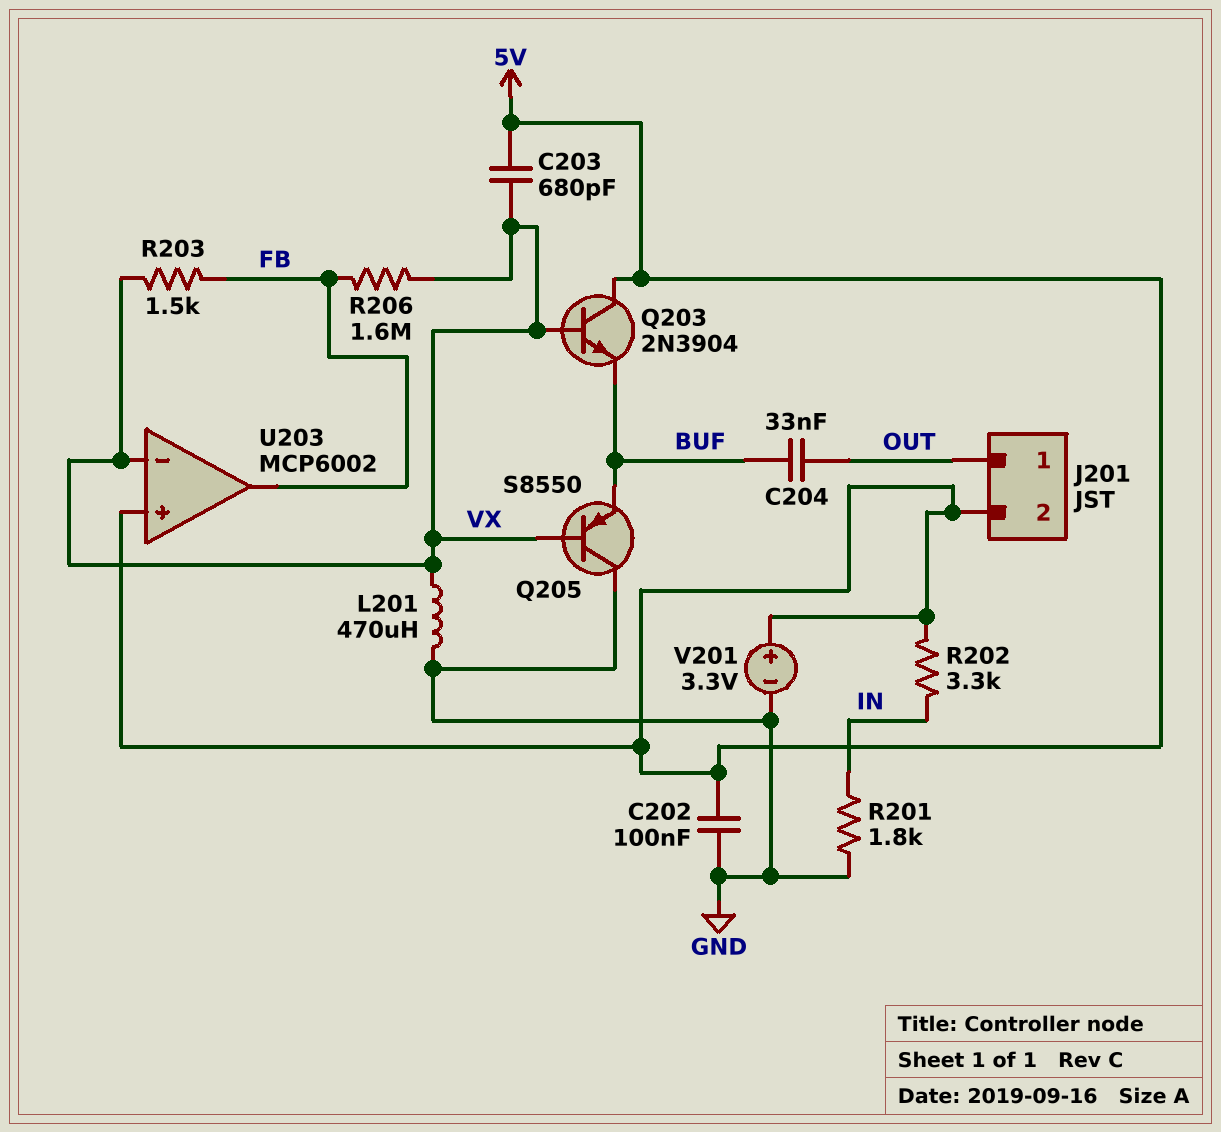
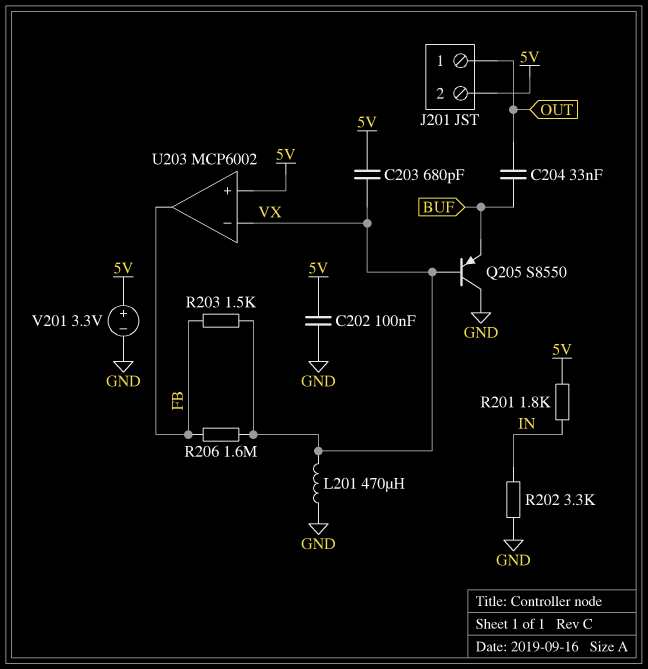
Q203: NPN 2N3904 (B VX, C 5V, E BUF) -> none
R201: 1.8k (GND, IN) -> 1.8k (5V, IN)
R202: 3.3k (5V, IN) -> 3.3k (GND, IN)

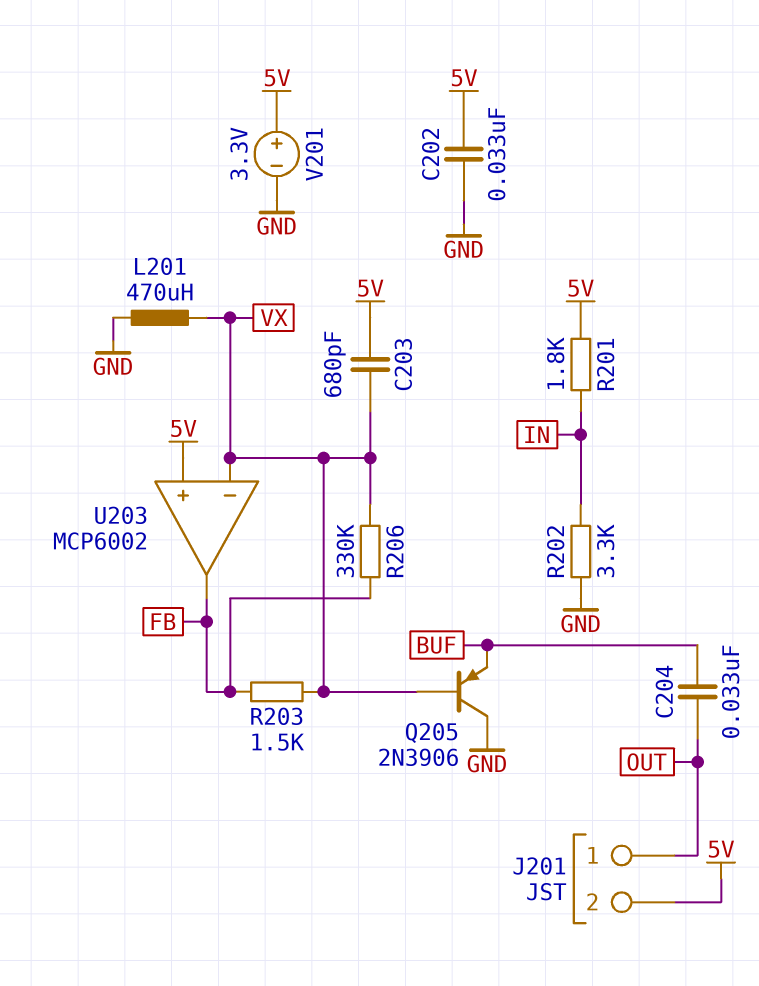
C202: 100nF (5V, GND) -> 33nF (5V, GND)
Q205: PNP S8550 (B VX, C GND, E BUF) -> PNP 2N3906 (B VX, C GND, E BUF)
R206: 1.6M (FB, VX) -> 330k (FB, VX)

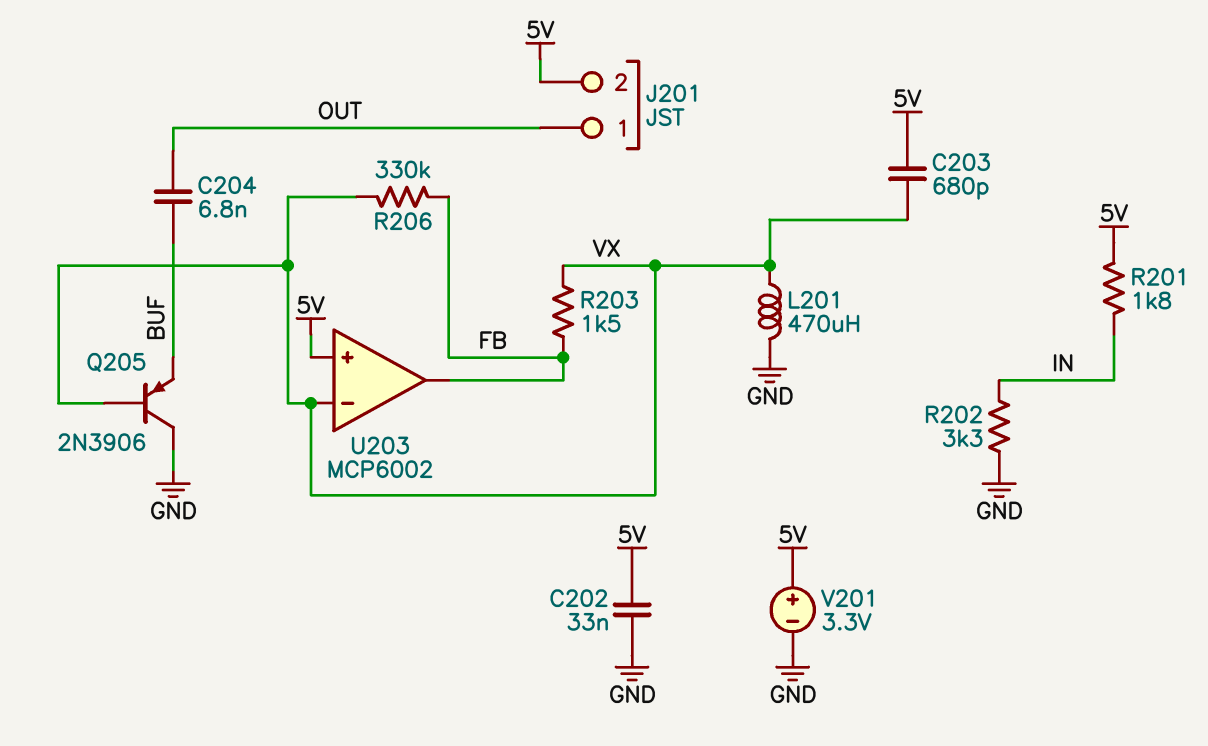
C204: 33nF (BUF, OUT) -> 6.8nF (BUF, OUT)

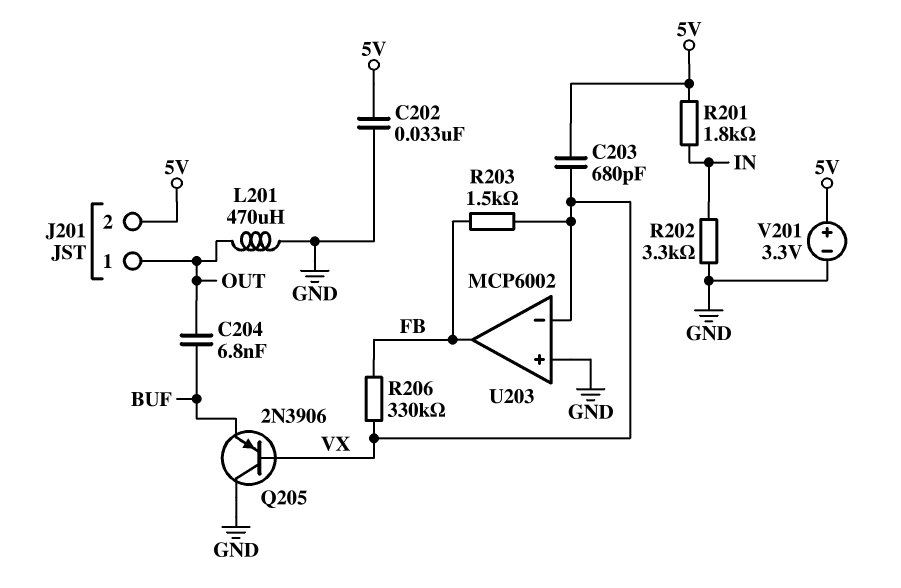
L201: 470uH (GND, VX) -> 470uH (GND, OUT)
U203 pin in+: 5V -> GND

